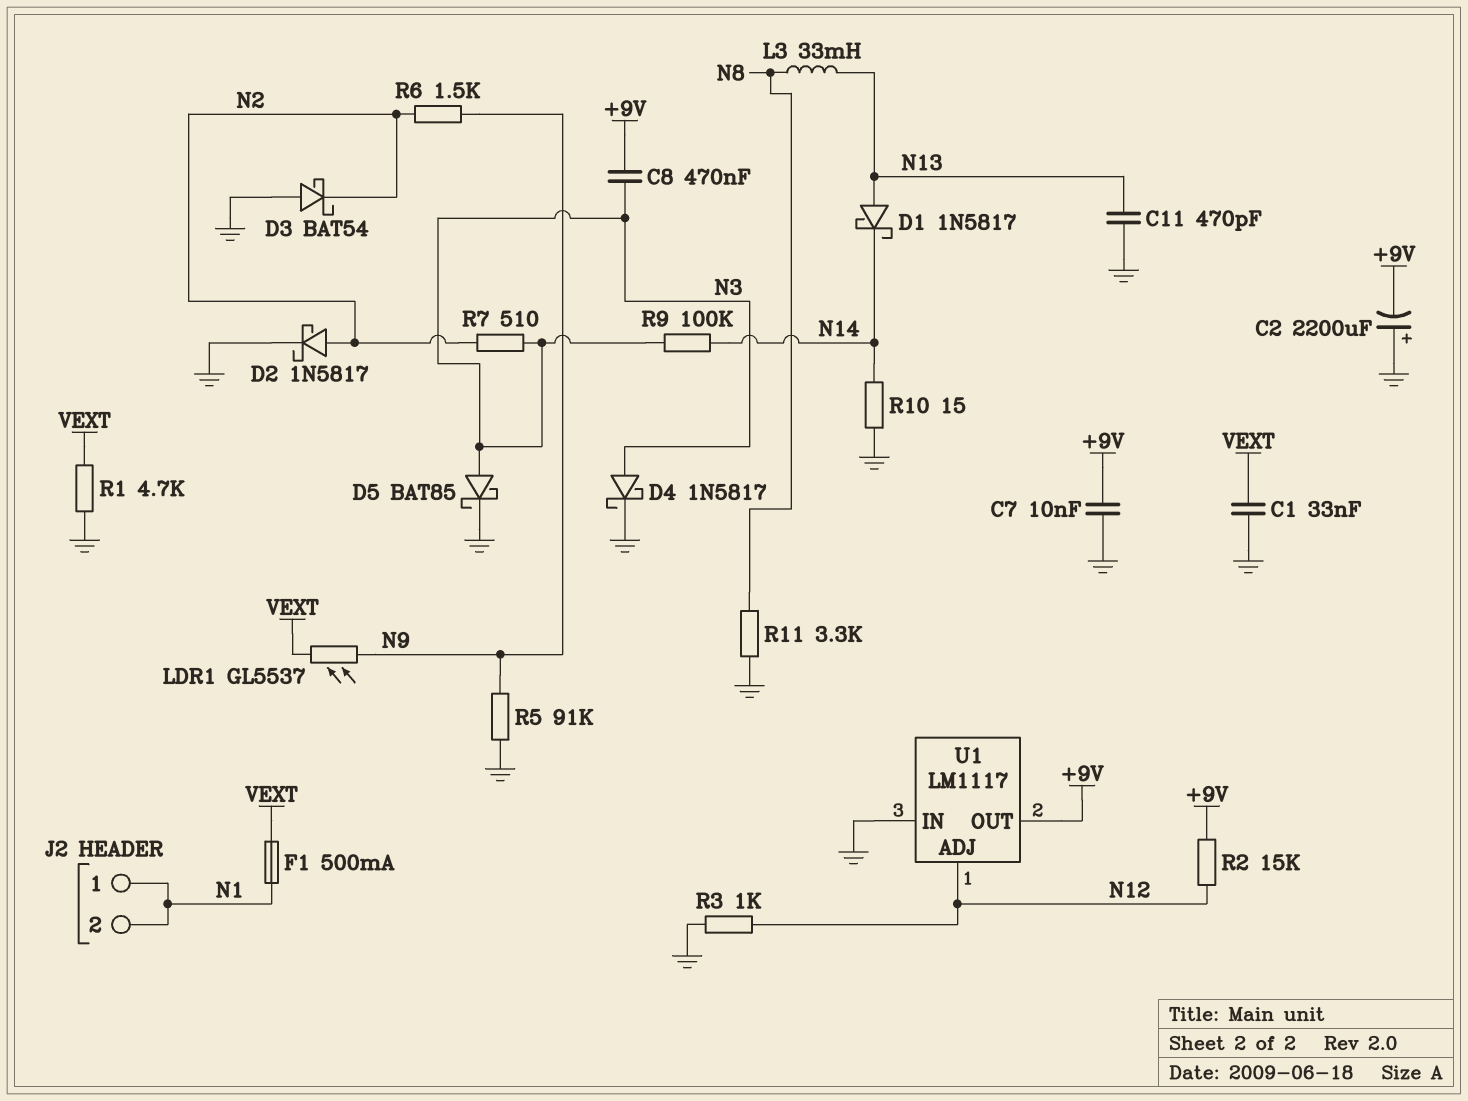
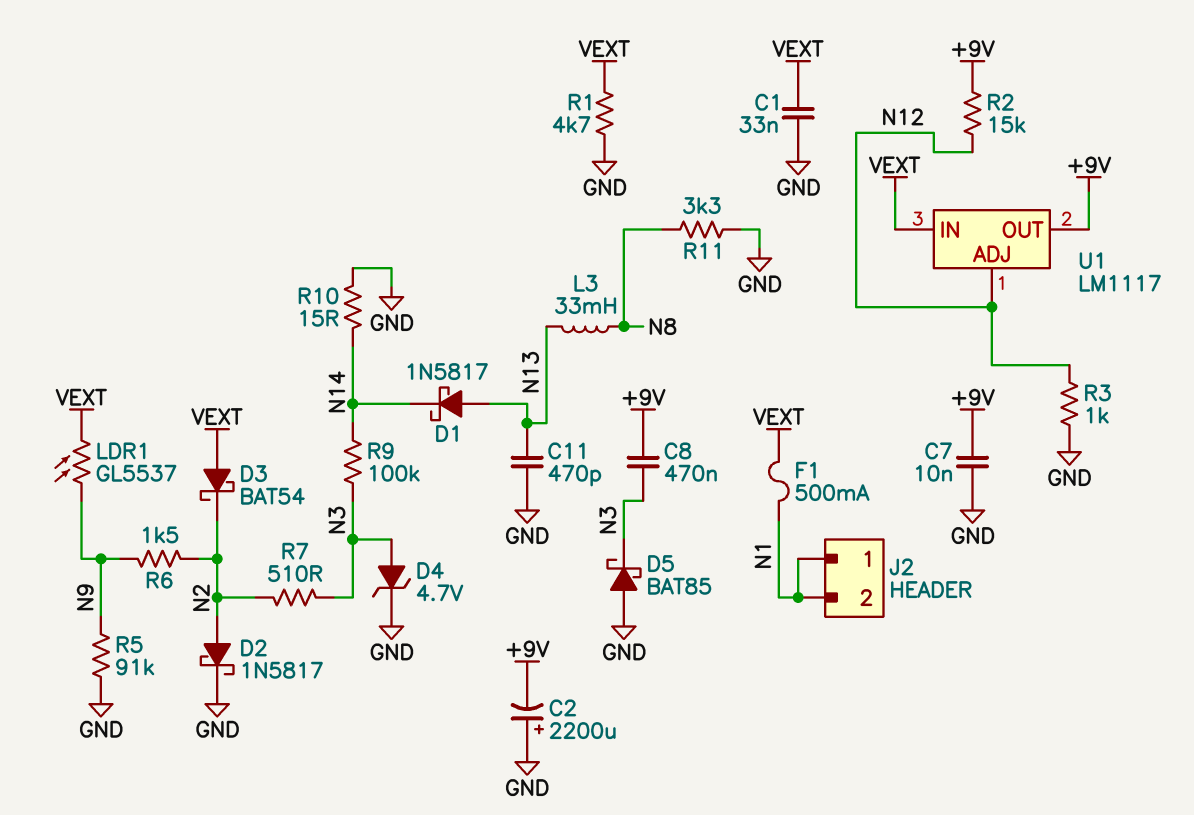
D3: schottky BAT54 (A GND, K N2) -> schottky BAT54 (A VEXT, K N2)
D4: schottky 1N5817 (A N3, K GND) -> zener 4.7V (A N3, K GND)
D5: schottky BAT85 (A N3, K GND) -> schottky BAT85 (A GND, K N3)
U1 pin IN: GND -> VEXT

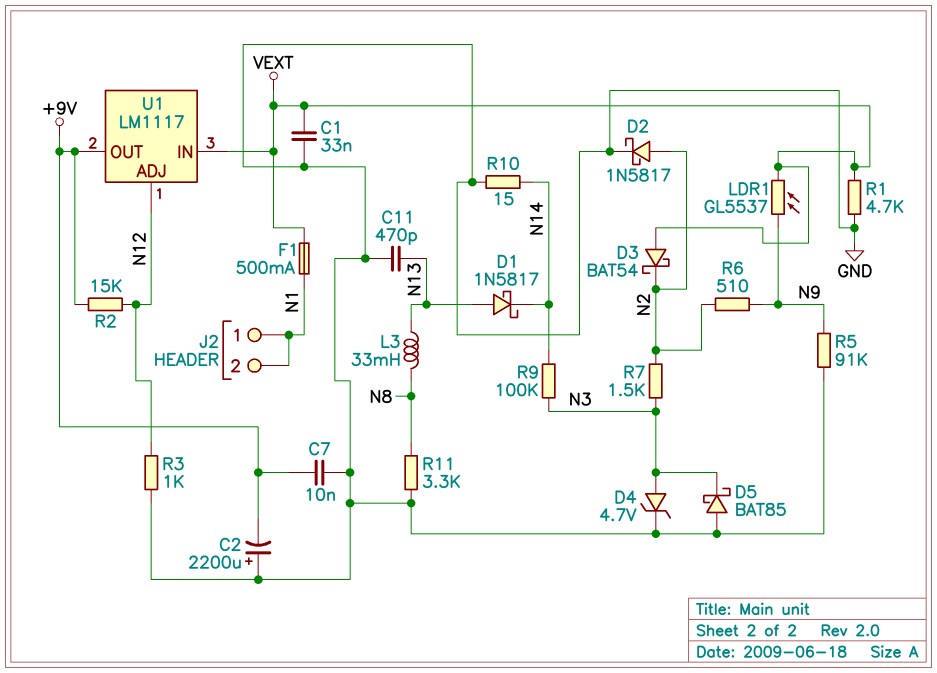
C8: 470nF (+9V, N3) -> none
R6: 1.5k (N2, N9) -> 510 (N2, N9)
R7: 510 (N2, N3) -> 1.5k (N2, N3)

